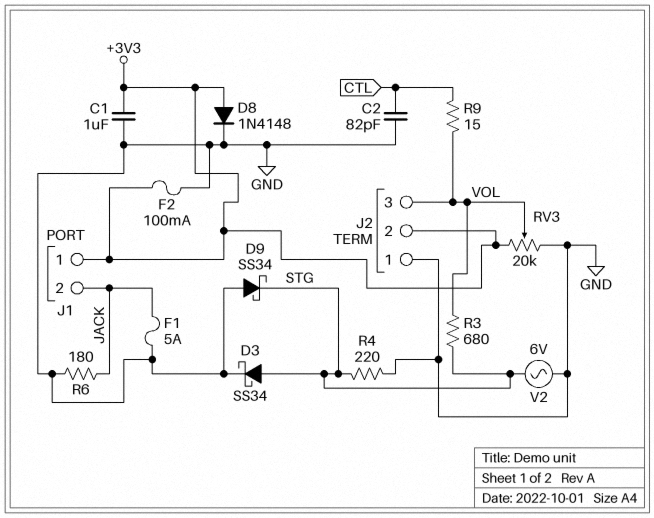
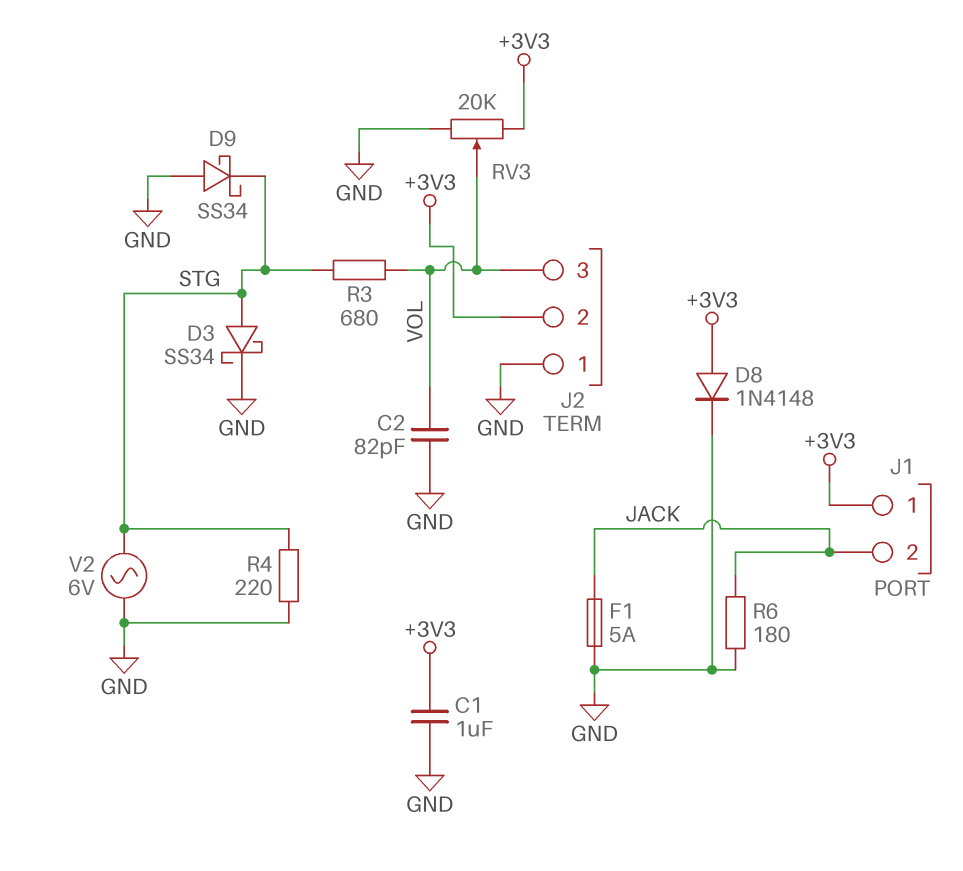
C2: 82pF (CTL, GND) -> 82pF (GND, VOL)
F2: 100mA (+3V3, GND) -> none
R9: 15 (CTL, VOL) -> none

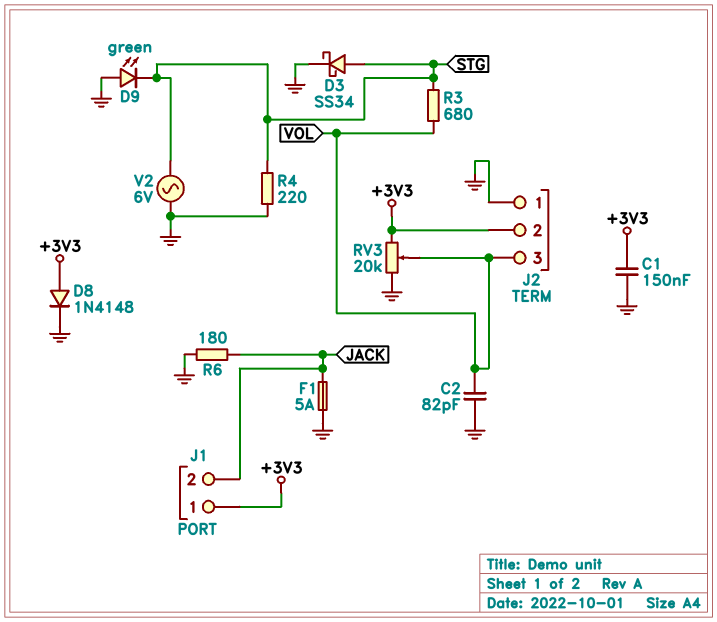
C1: 1uF (+3V3, GND) -> 150nF (+3V3, GND)
D9: schottky SS34 (A GND, K STG) -> LED green (A GND, K STG)

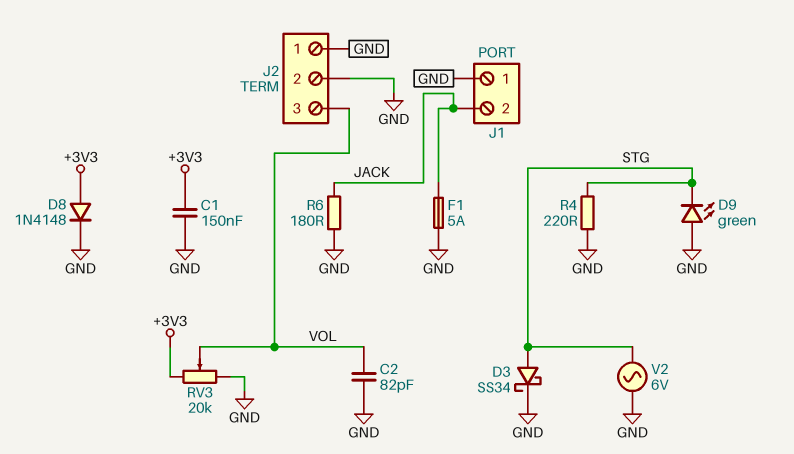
J1 pin 1: +3V3 -> GND
J2 pin 2: +3V3 -> GND
R3: 680 (STG, VOL) -> none

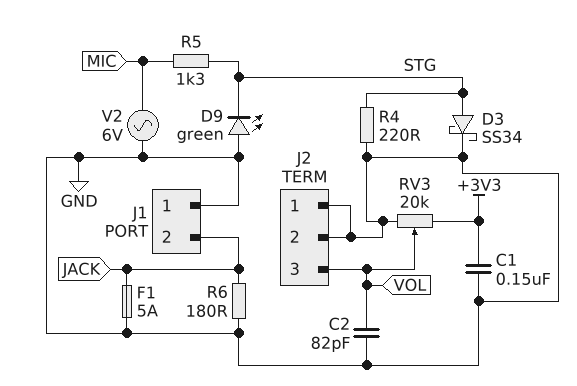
D8: diode 1N4148 (A +3V3, K GND) -> none
R5: none -> 1.3k (MIC, STG)
V2: AC 6V (GND, STG) -> AC 6V (GND, MIC)

